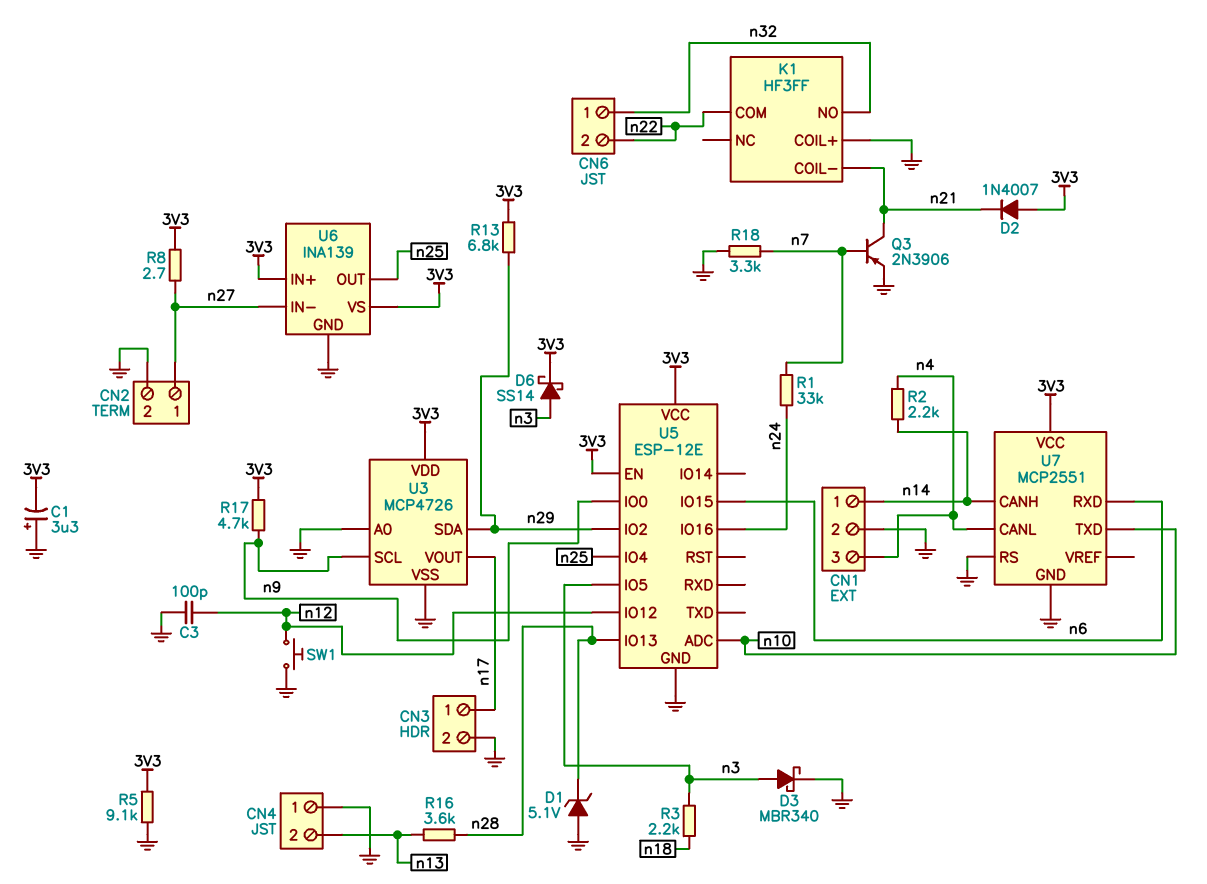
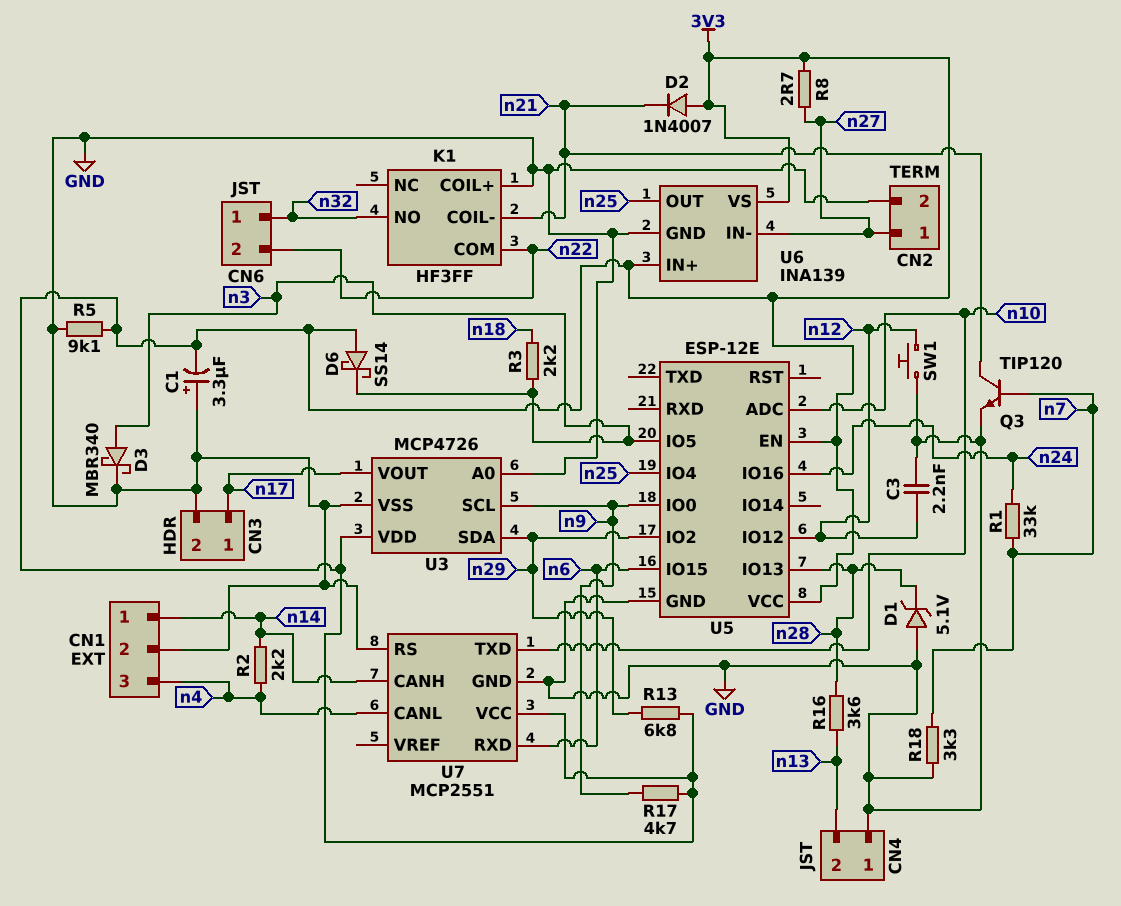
C3: 100pF (GND, n12) -> 2.2nF (GND, n12)
D6: schottky SS14 (A n3, K 3V3) -> schottky SS14 (A 3V3, K n3)
Q3: PNP 2N3906 (B n7, C n21, E GND) -> NPN TIP120 (B n7, C n21, E GND)

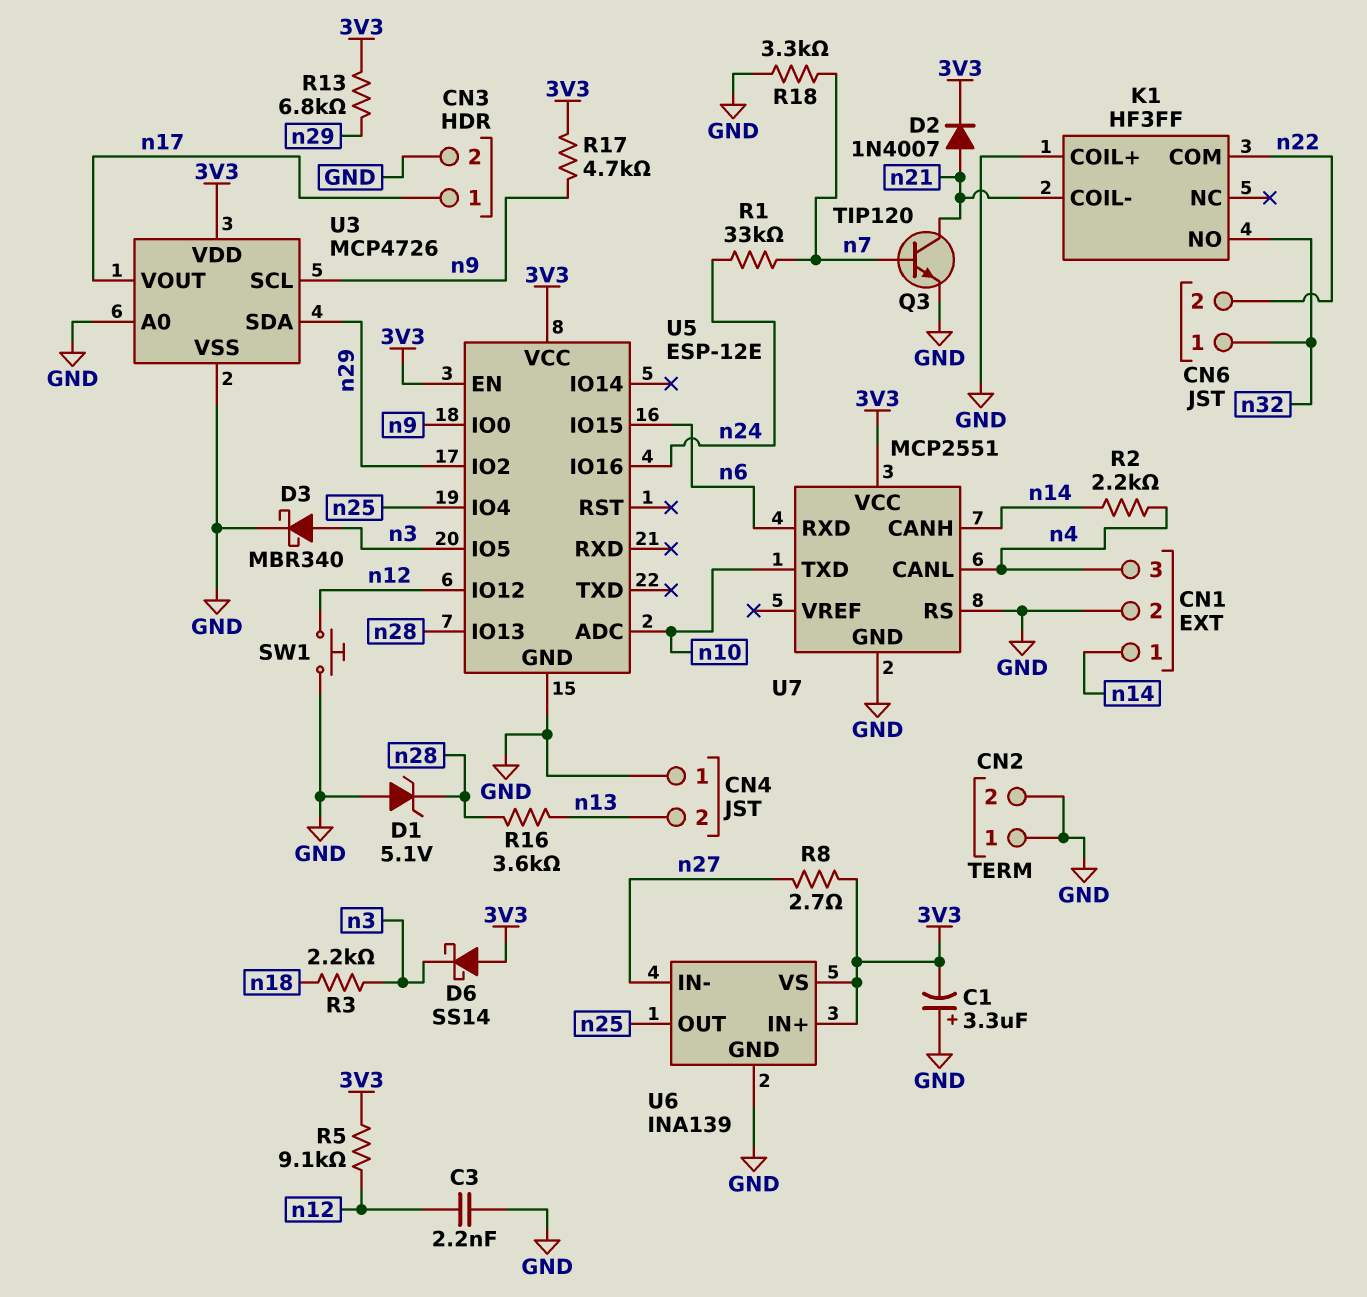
CN2 pin 1: n27 -> GND
D2: diode 1N4007 (A 3V3, K n21) -> diode 1N4007 (A n21, K 3V3)
R5: 9.1k (3V3, GND) -> 9.1k (3V3, n12)

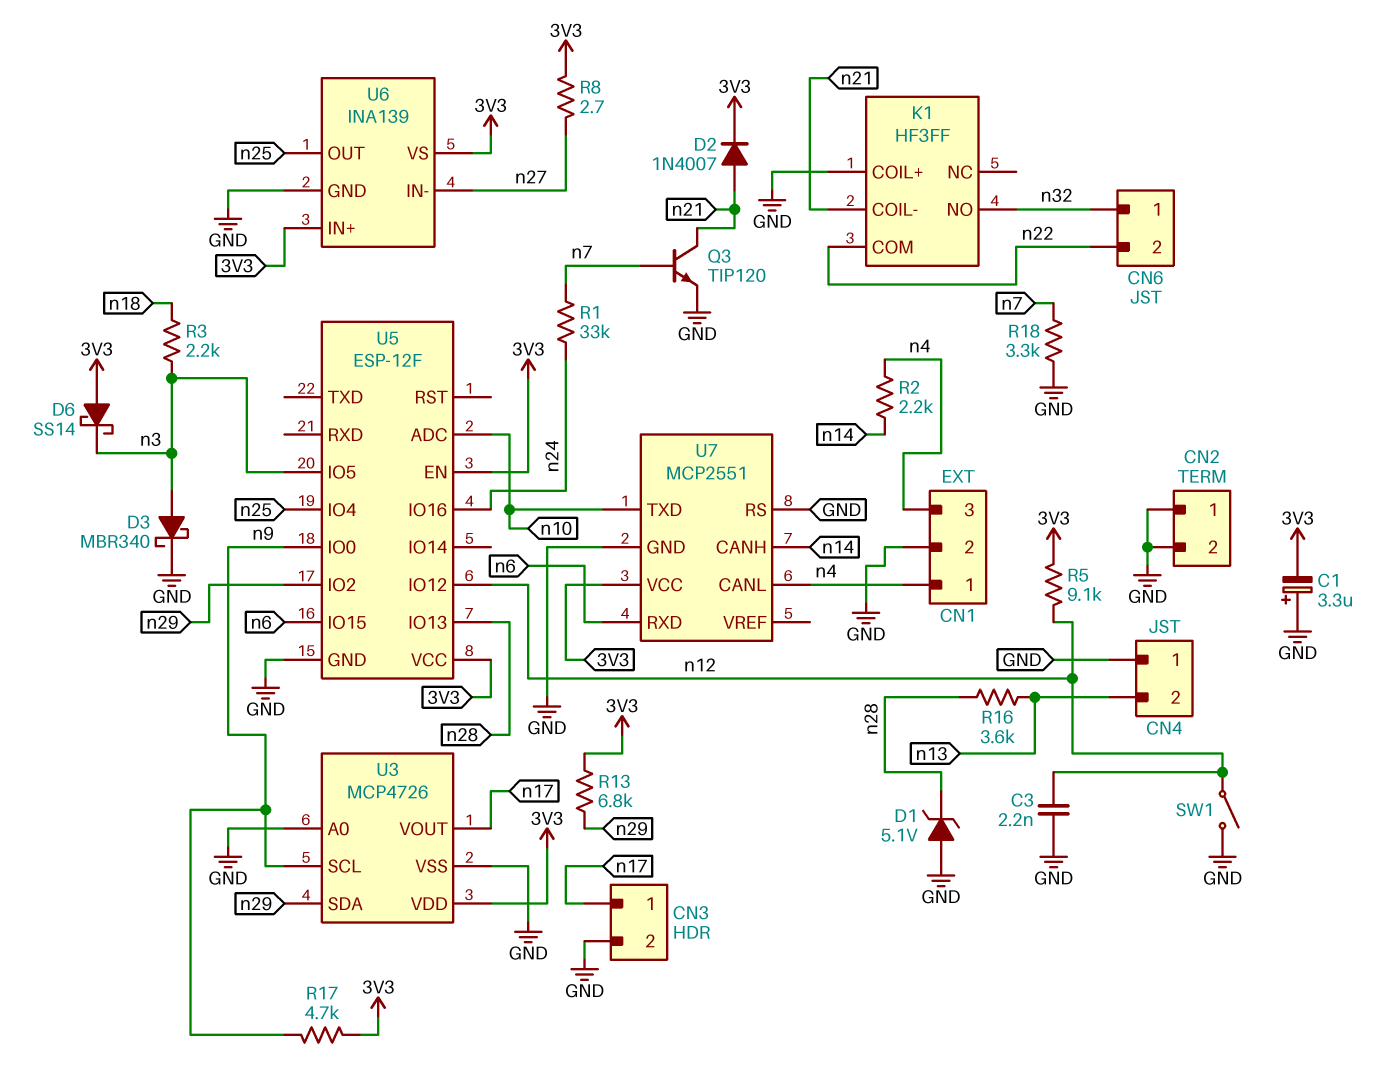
CN1 pin 1: n14 -> n4
SW1: button (GND, n12) -> switch (GND, n12)
U5: ESP-12E -> ESP-12F

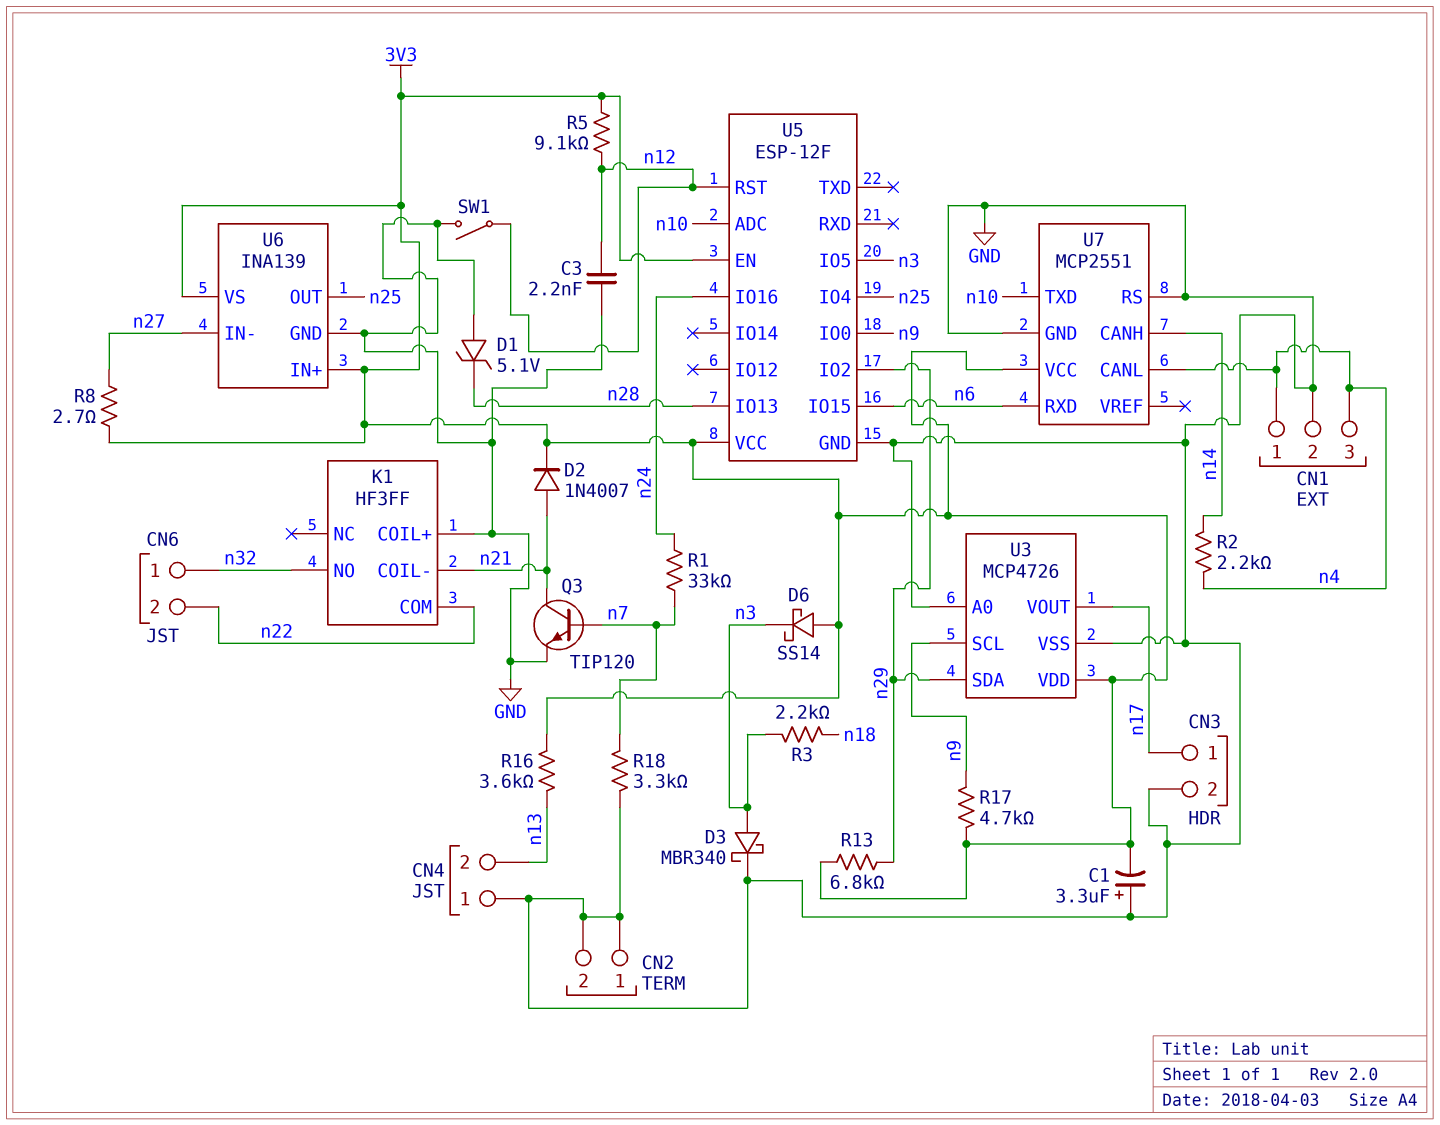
R16: 3.6k (n13, n28) -> 3.6k (3V3, n13)
U5 pin IO12: n12 -> none
U5 pin RST: none -> n12

